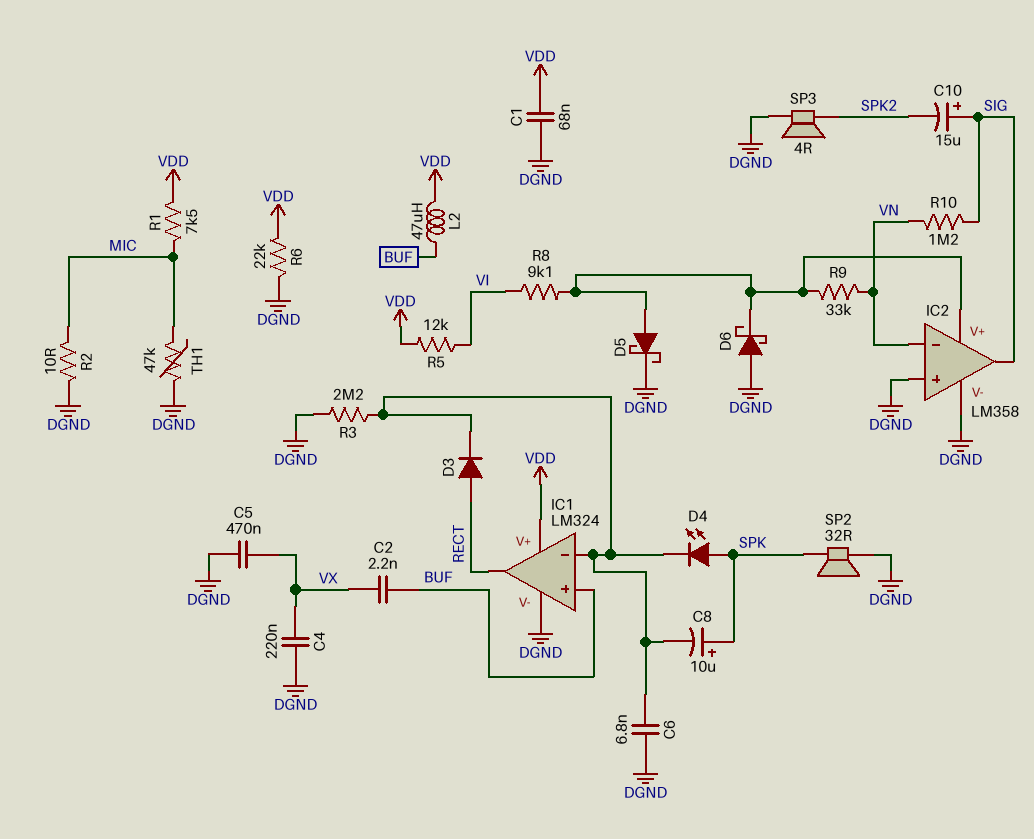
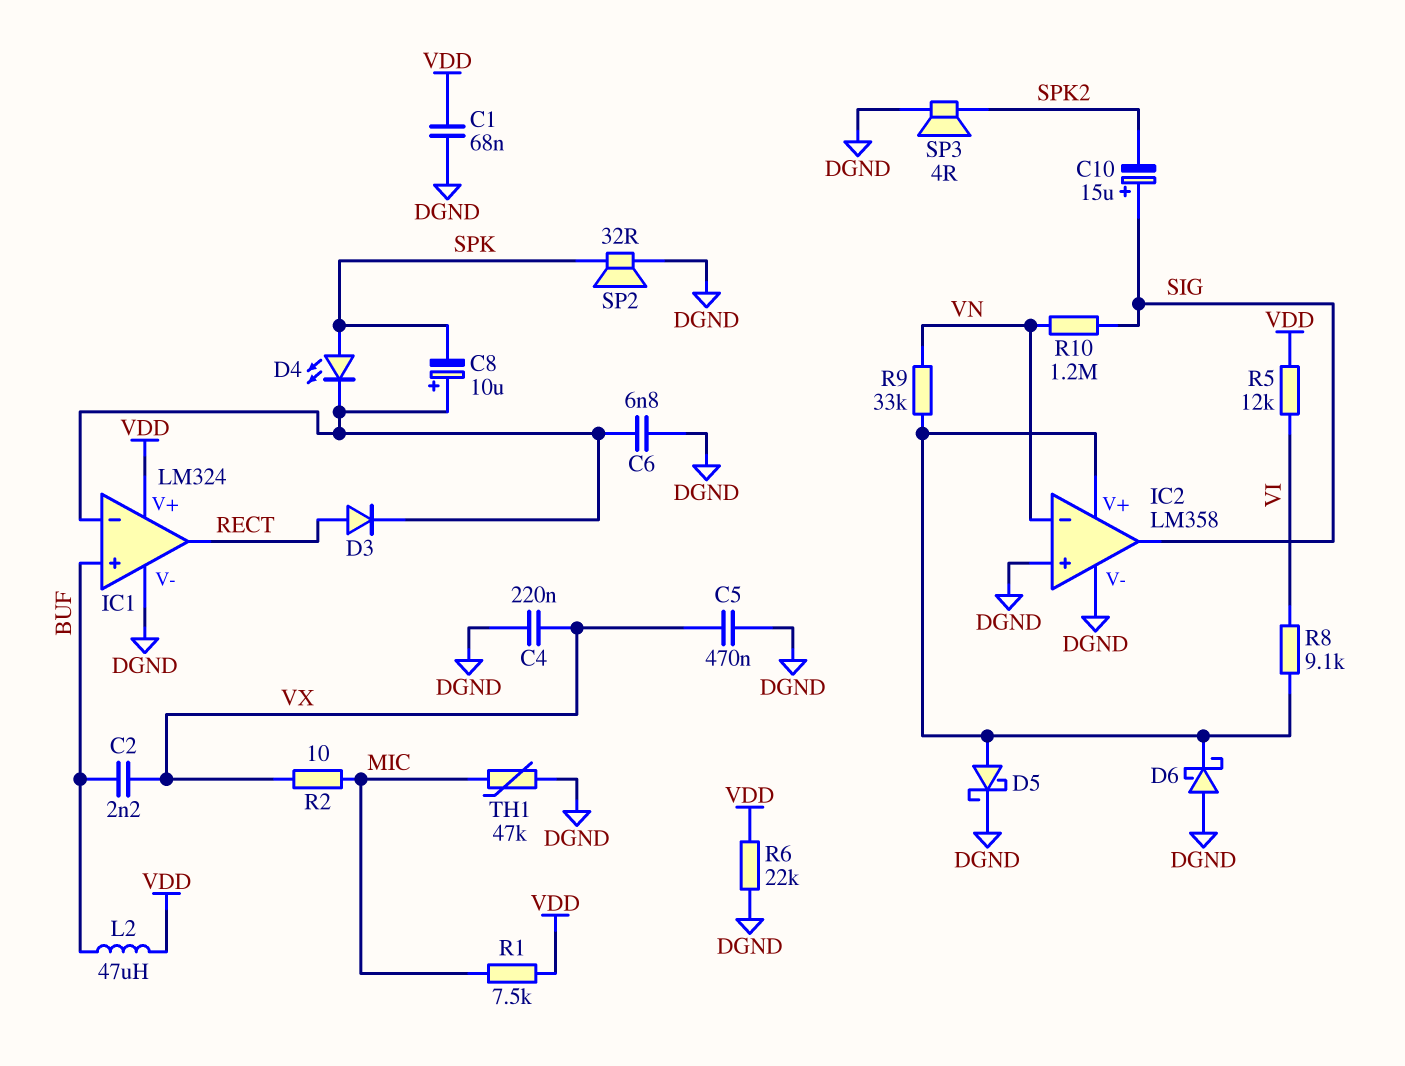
C8: 10uF (plus SPK, minus IC1/in-) -> 10uF (plus IC1/in-, minus SPK)
R2: 10 (DGND, MIC) -> 10 (MIC, VX)
R3: 2.2M (DGND, IC1/in-) -> none

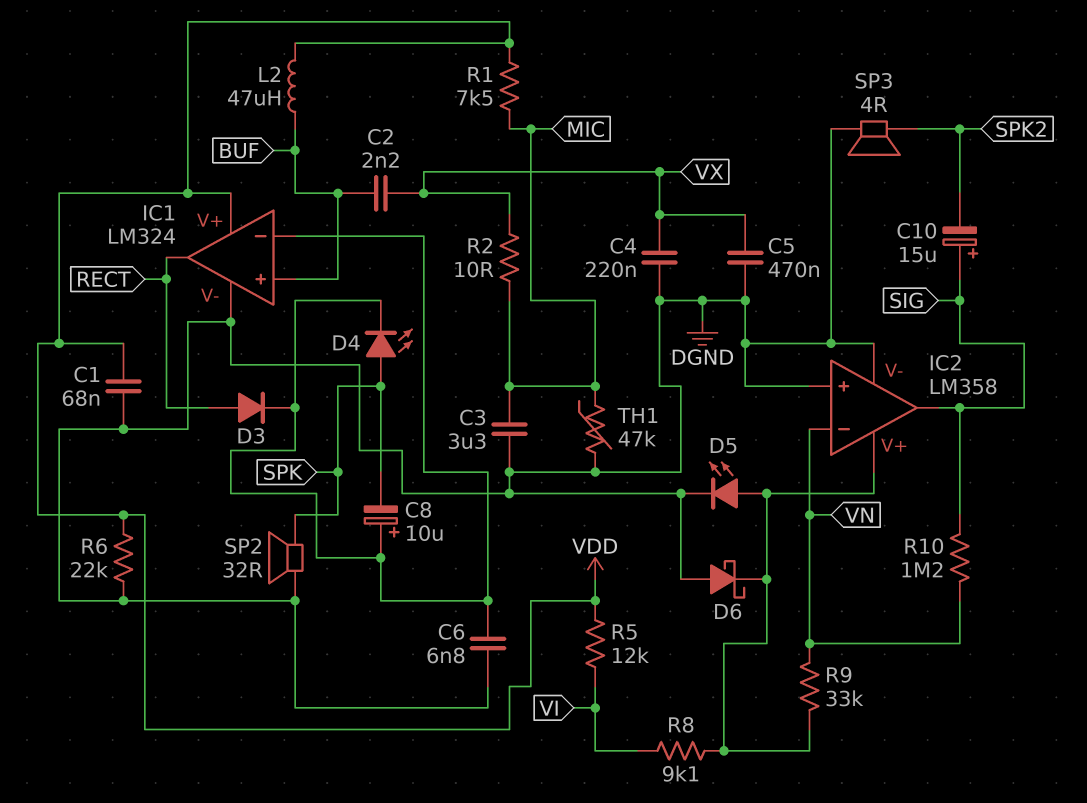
C3: none -> 3.3uF (DGND, MIC)
D5: schottky (A IC2/V+, K DGND) -> LED (A IC2/V+, K DGND)

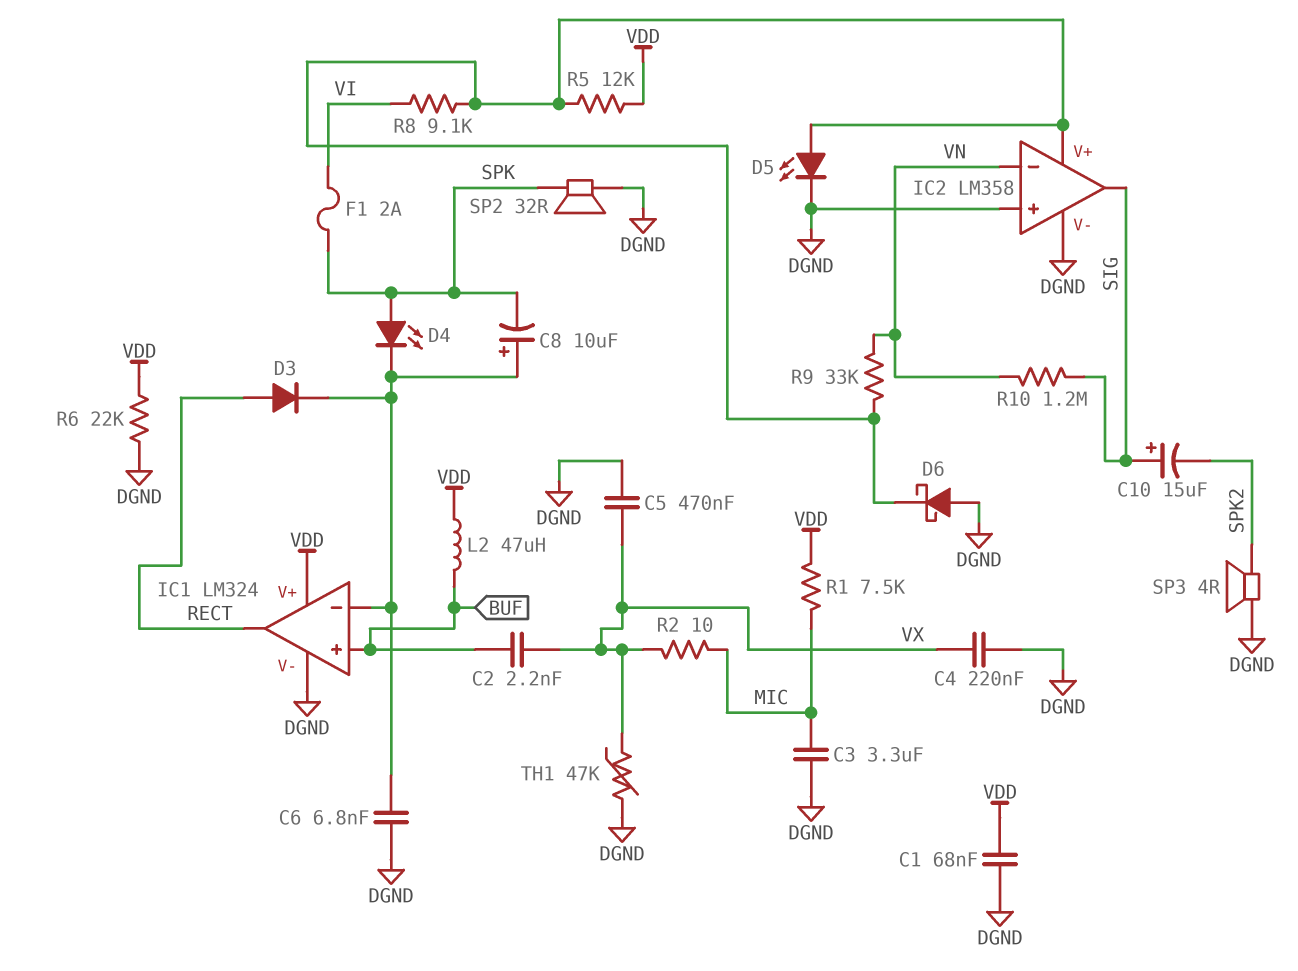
F1: none -> 2A (SPK, VI)
R5: 12k (VDD, VI) -> 12k (IC2/V+, VDD)
TH1: 47k (DGND, MIC) -> 47k (DGND, VX)

